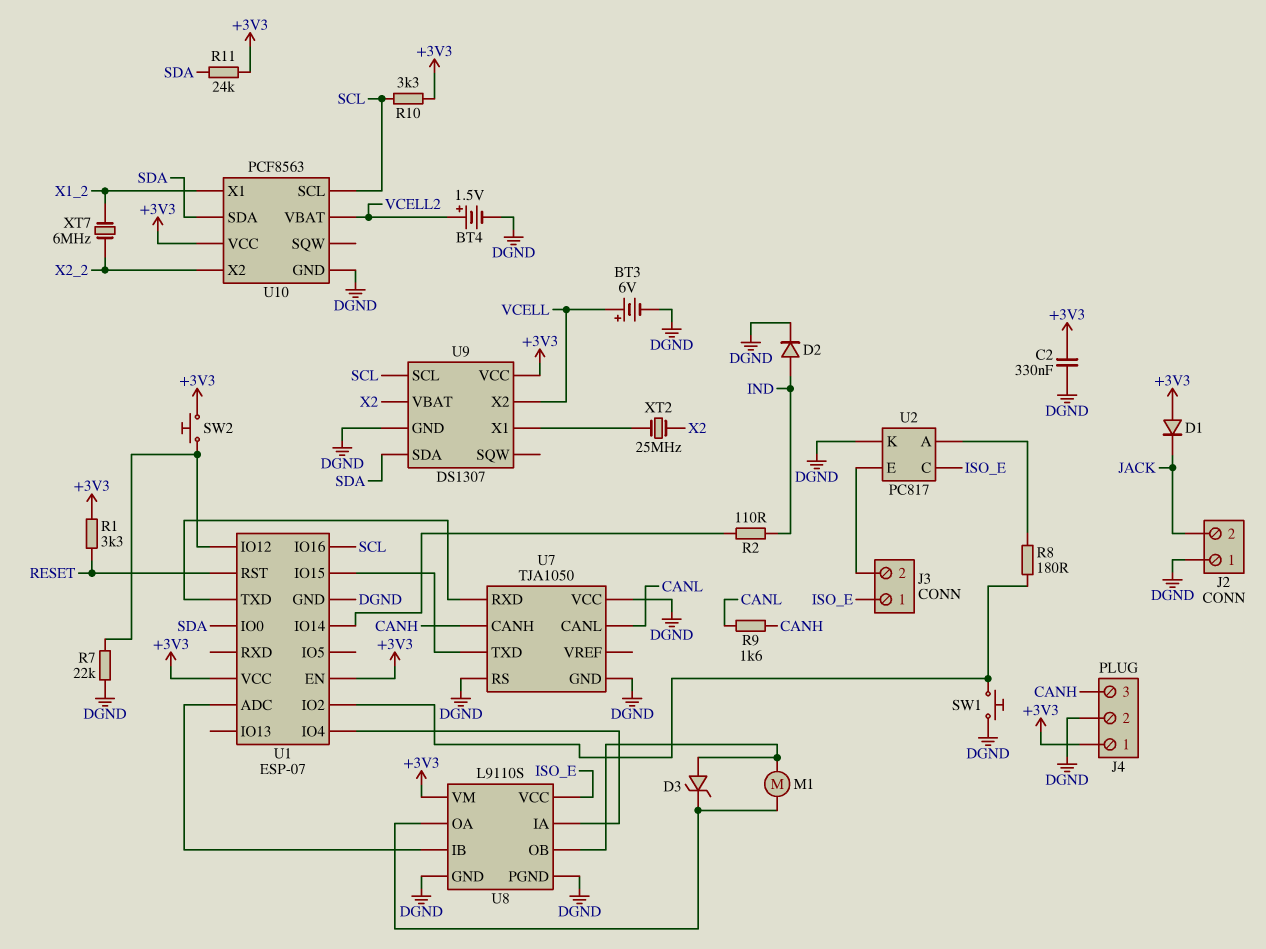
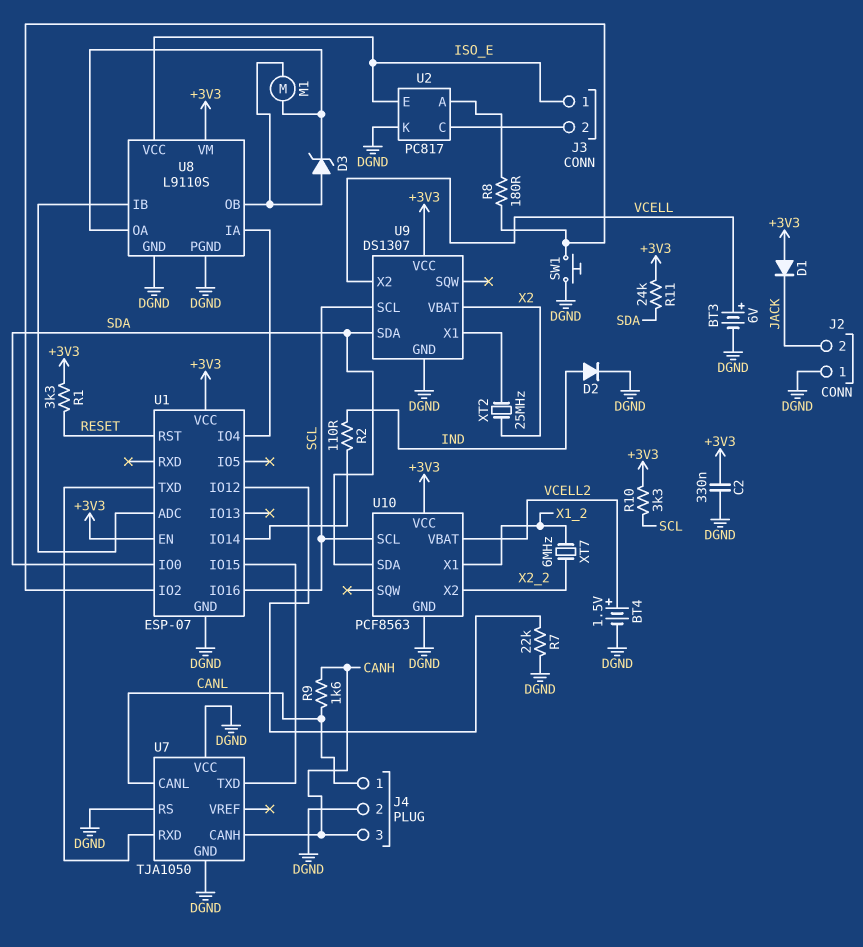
J4 pin 1: +3V3 -> CANL
SW2: button (+3V3, U1/IO12) -> none
U2 pin C: ISO_E -> J3/2
U2 pin E: J3/2 -> ISO_E

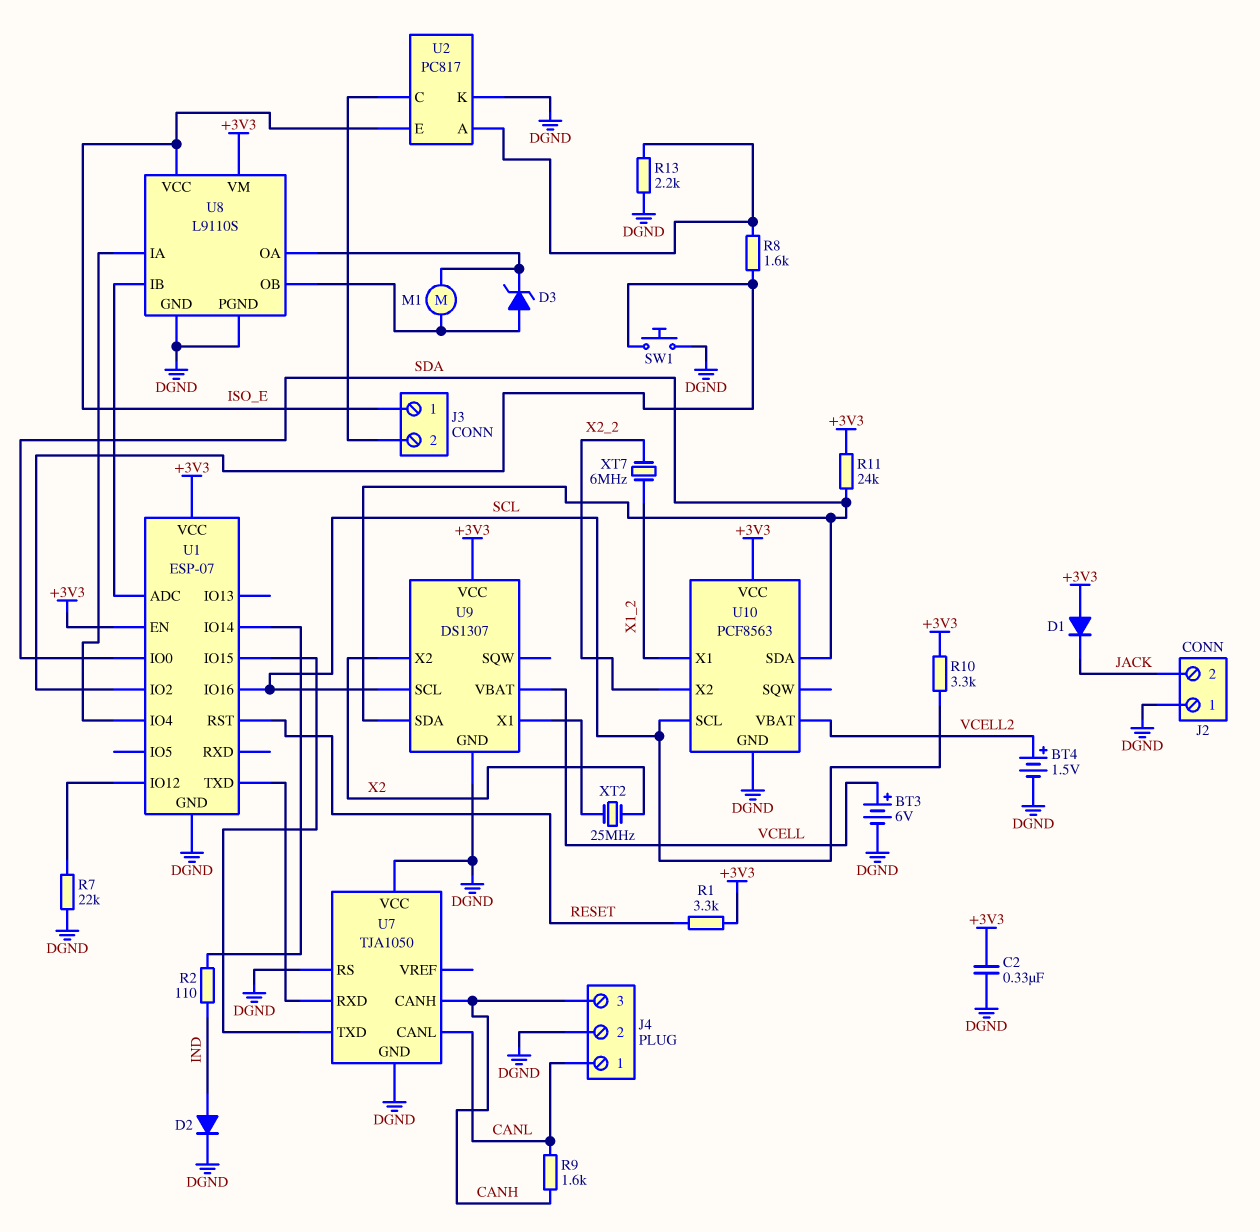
R8: 180 (U1/IO2, U2/A) -> 1.6k (U1/IO2, U2/A)
R13: none -> 2.2k (DGND, U2/A)
U9 pin VBAT: X2 -> VCELL
U9 pin X2: VCELL -> X2

